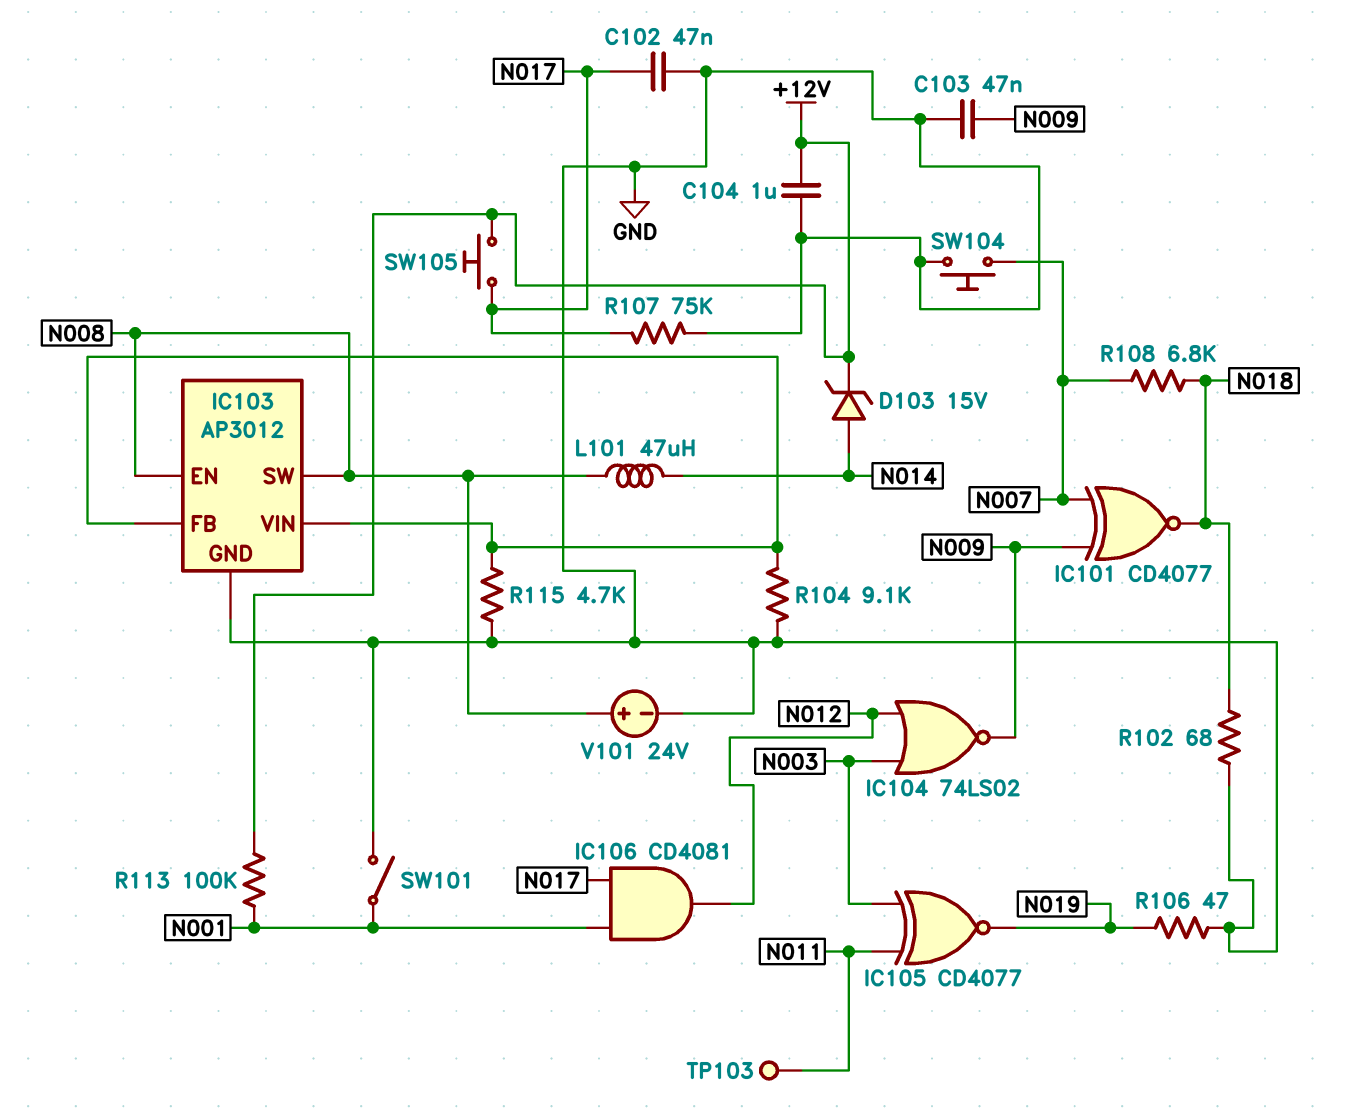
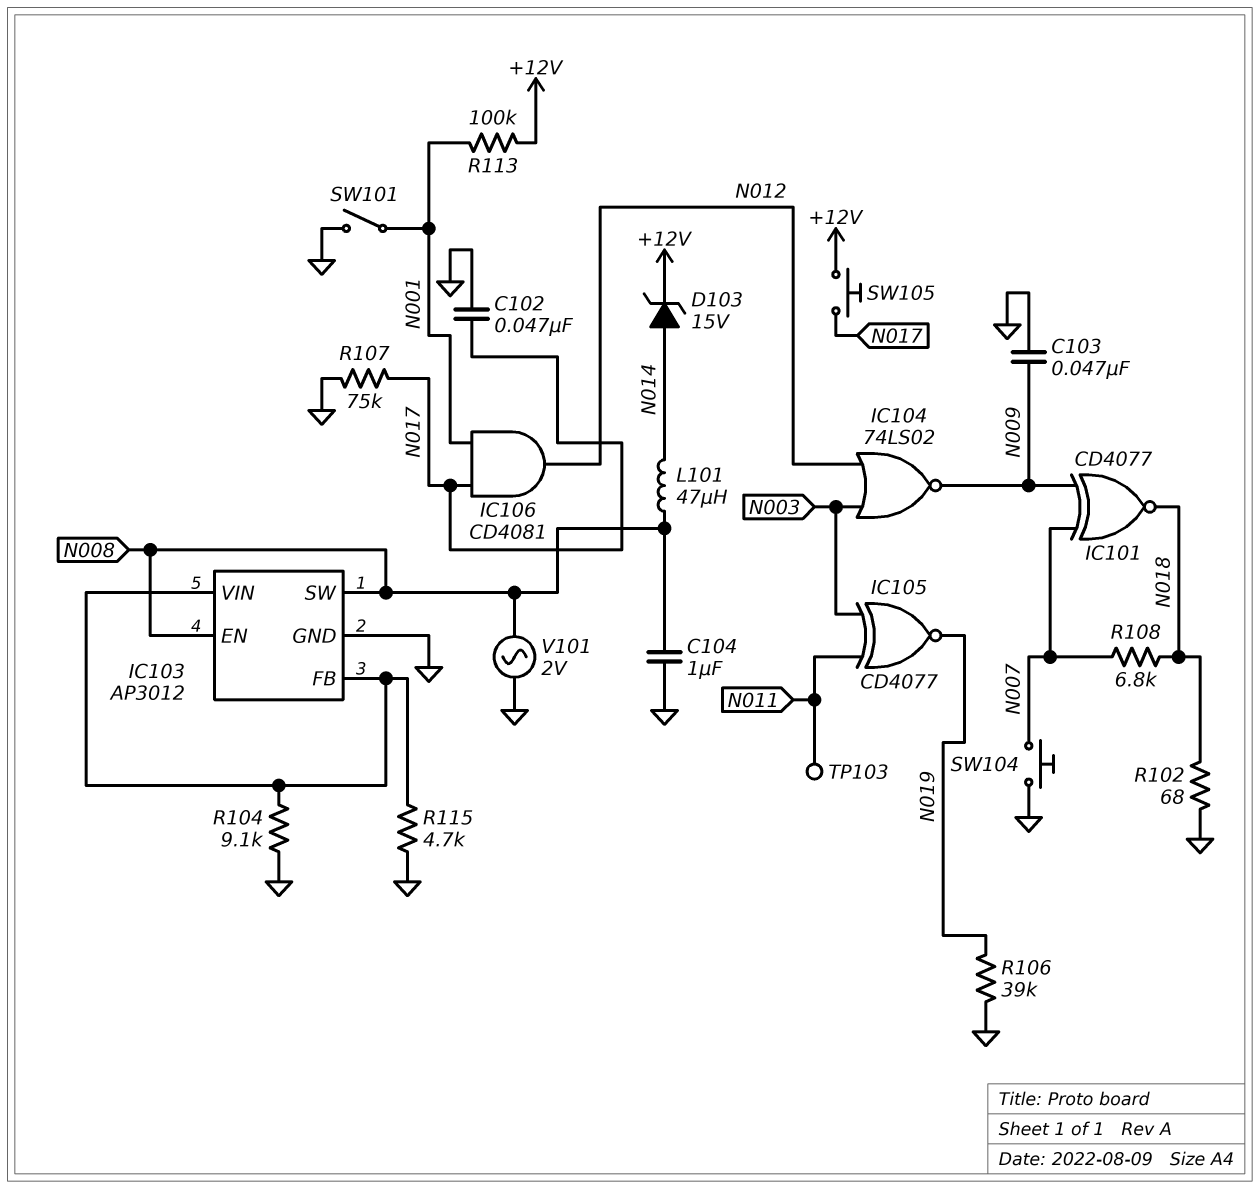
C104: 1uF (+12V, GND) -> 1uF (GND, N008)
R106: 47 (GND, N019) -> 39k (GND, N019)
V101: 24V (plus N008, minus GND) -> AC 2V (GND, N008)

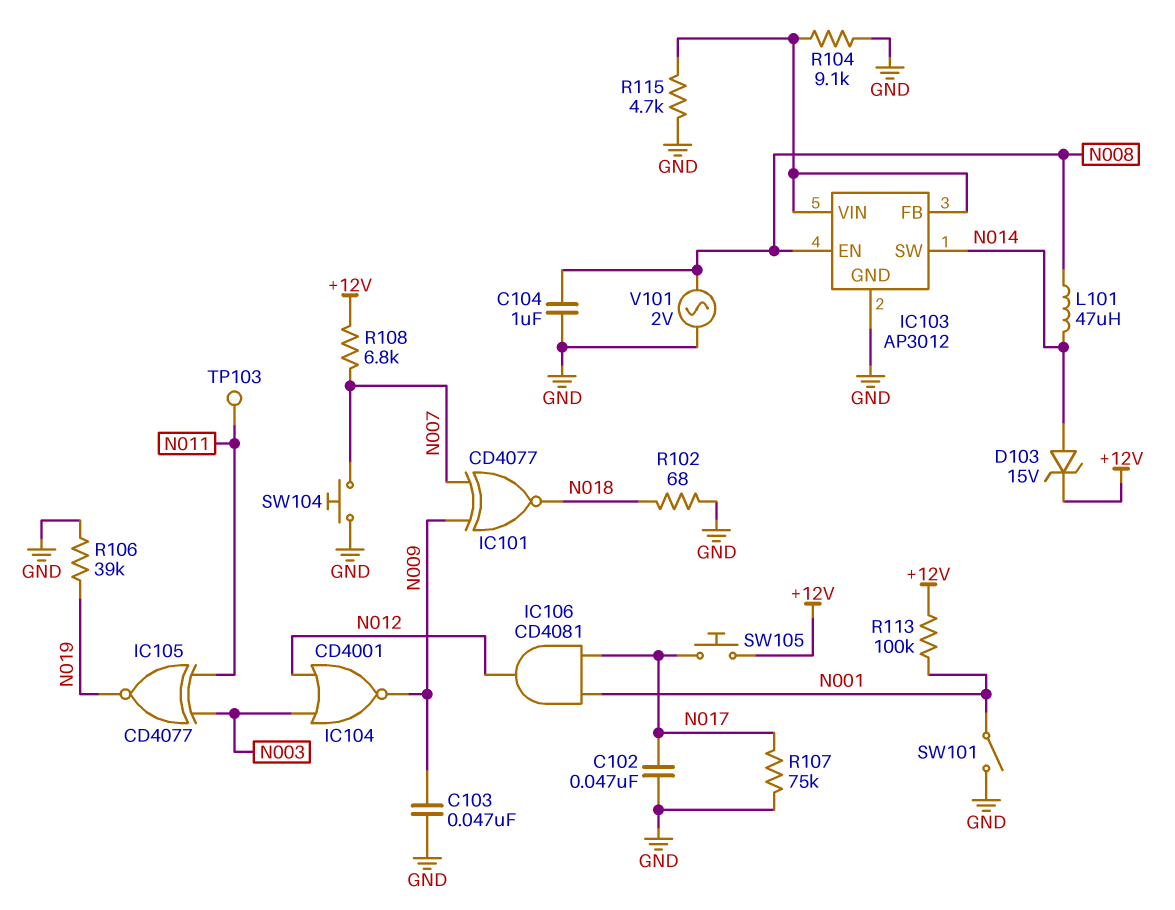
IC103 pin SW: N008 -> N014
IC104: NOR 74LS02 (in N003, in N012, out N009) -> NOR CD4001 (in N003, in N012, out N009)
R108: 6.8k (N007, N018) -> 6.8k (+12V, N007)

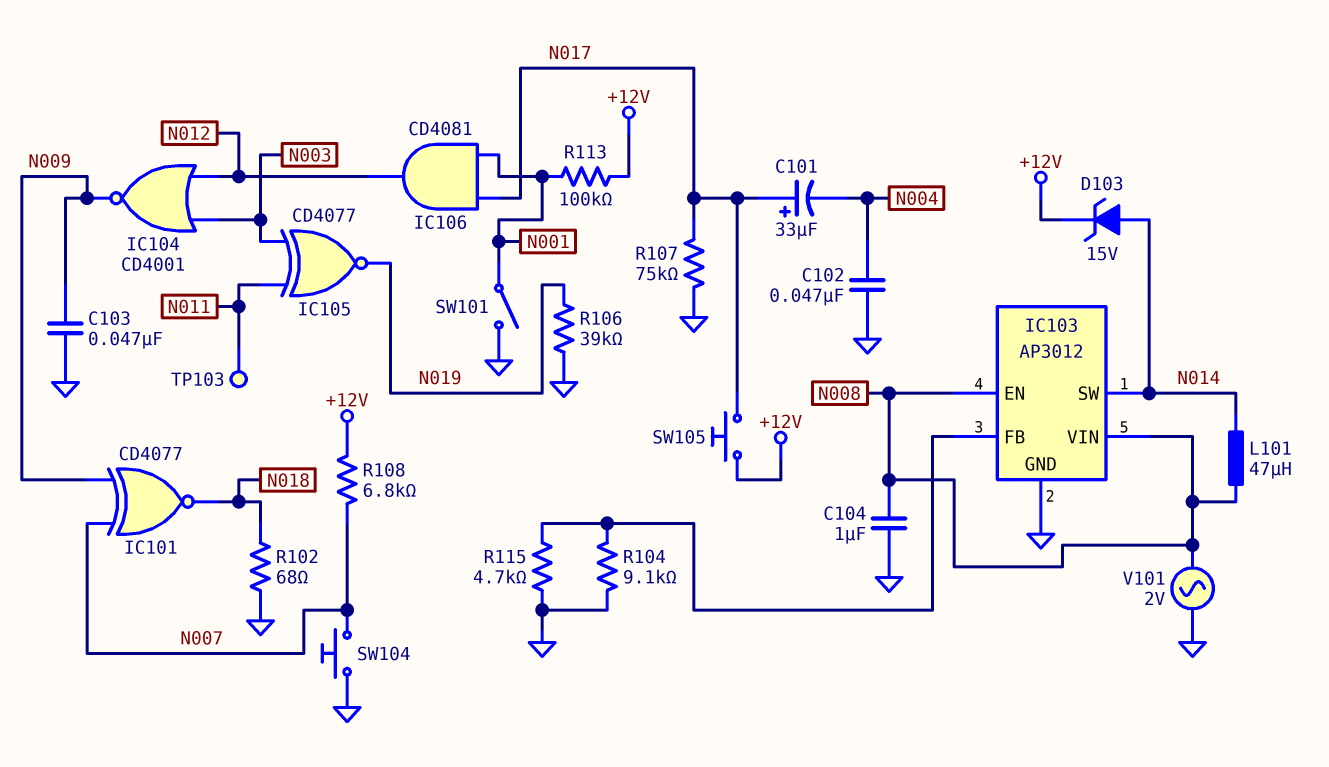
C101: none -> 33uF (plus N017, minus N004)
C102: 47nF (GND, N017) -> 47nF (GND, N004)
IC103 pin VIN: IC103/FB -> N008

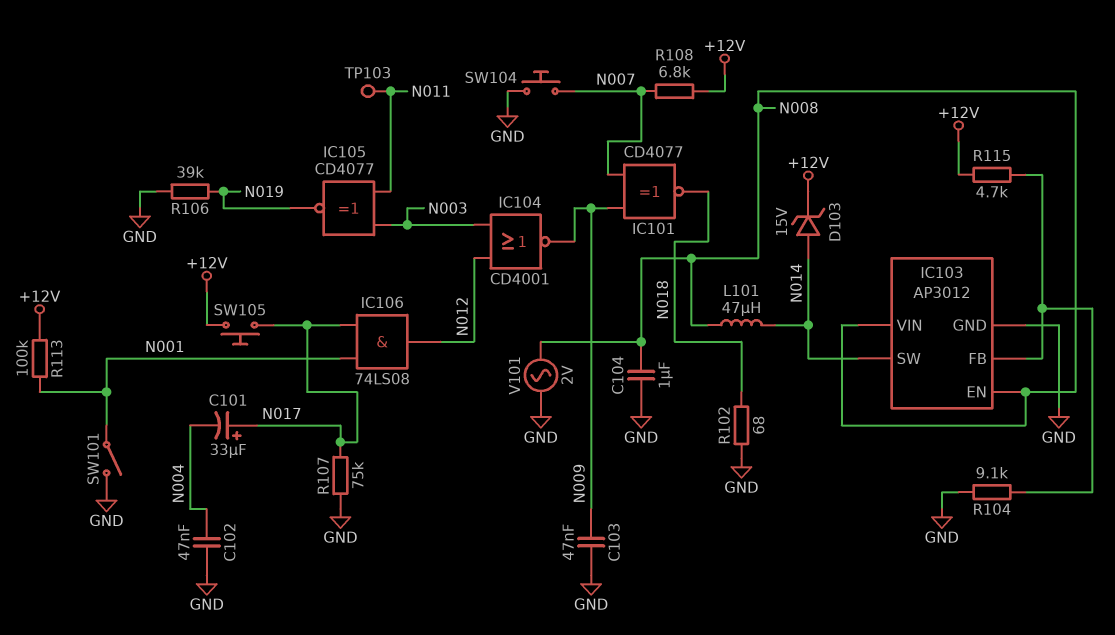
IC106: AND CD4081 (in N001, in N017, out N012) -> AND 74LS08 (in N001, in N017, out N012)
R115: 4.7k (GND, IC103/FB) -> 4.7k (+12V, IC103/FB)

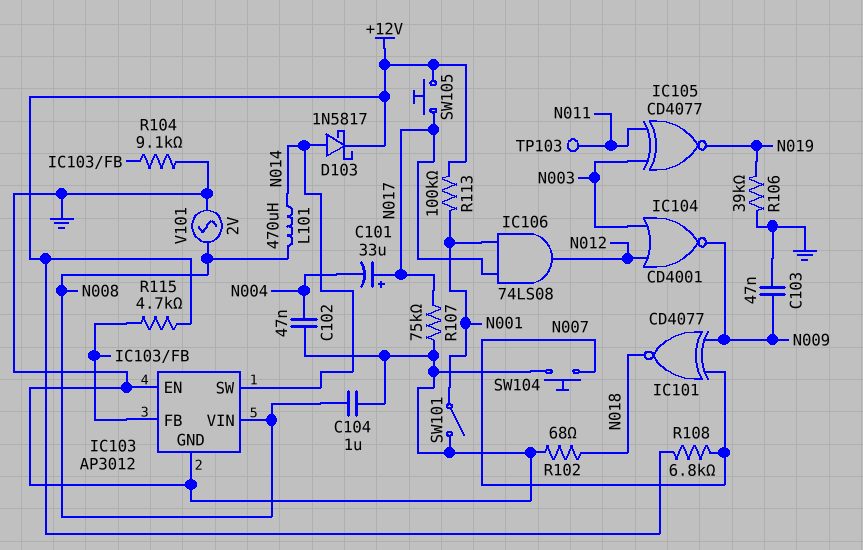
D103: zener 15V (A N014, K +12V) -> schottky 1N5817 (A N014, K +12V)
IC103 pin EN: N008 -> GND
L101: 47uH (N008, N014) -> 470uH (N008, N014)

